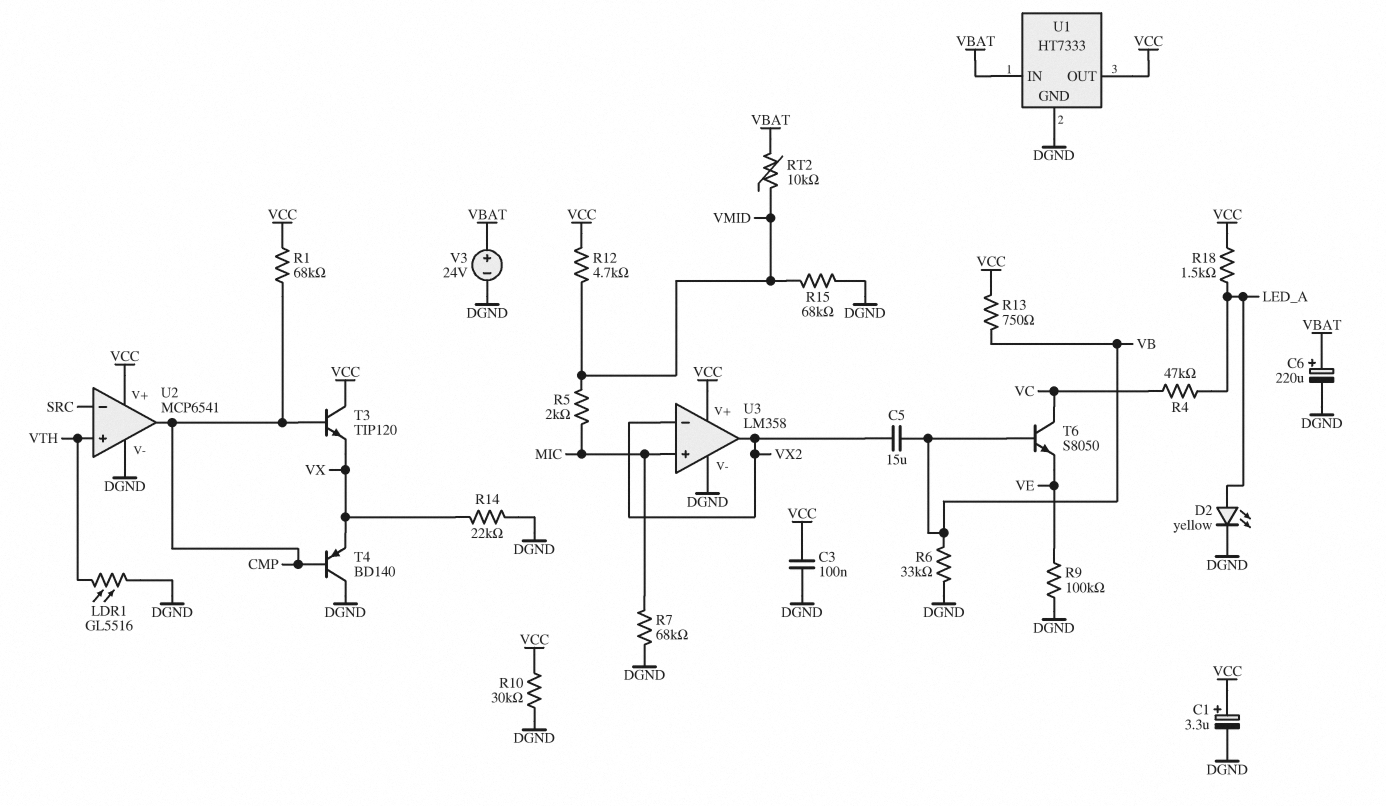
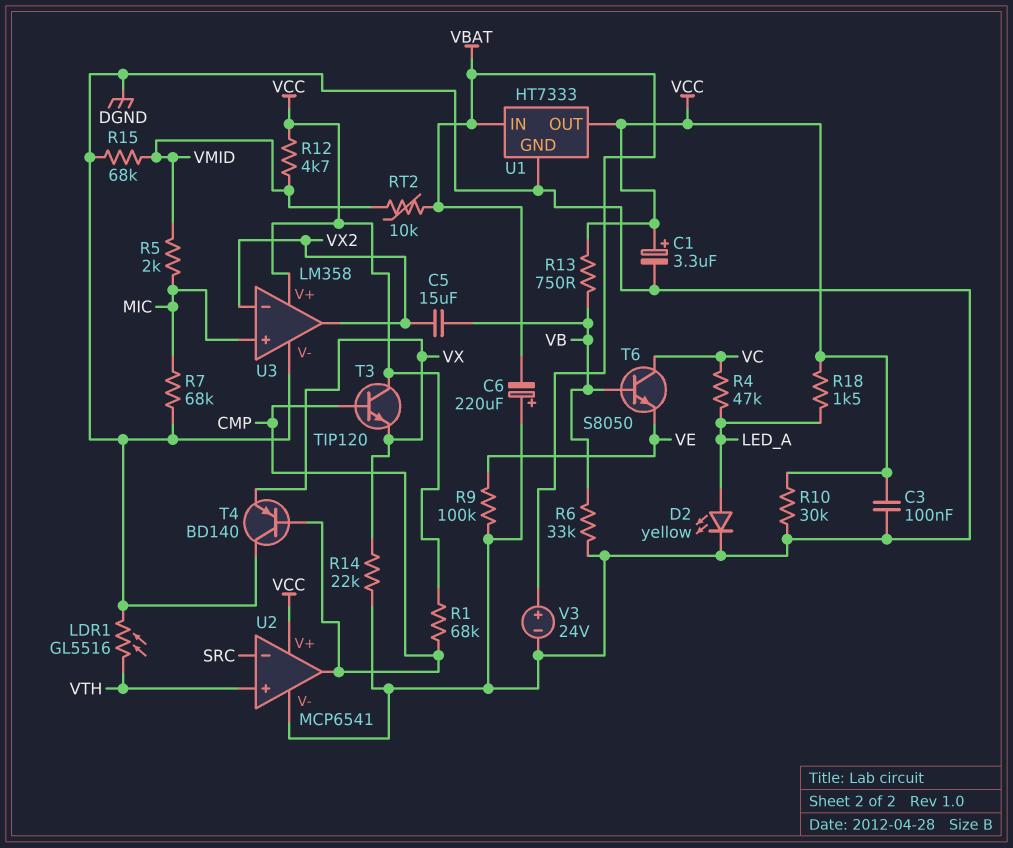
C6: 220uF (plus VBAT, minus DGND) -> 220uF (plus DGND, minus VBAT)

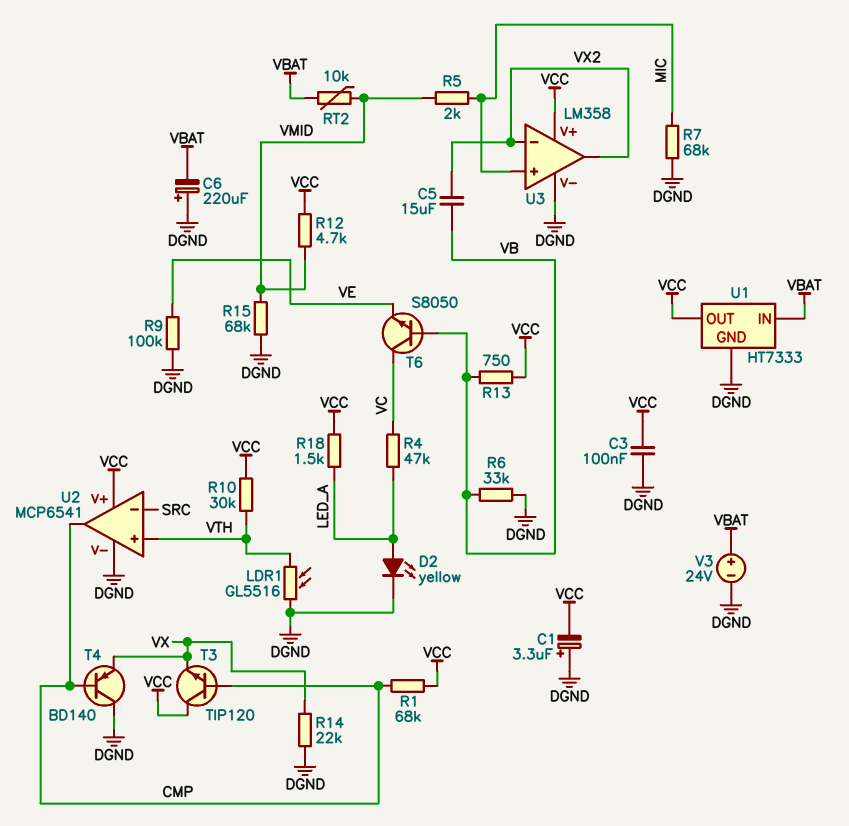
C1: 3.3uF (plus VCC, minus DGND) -> 3.3uF (plus DGND, minus VCC)
R10: 30k (DGND, VCC) -> 30k (VCC, VTH)

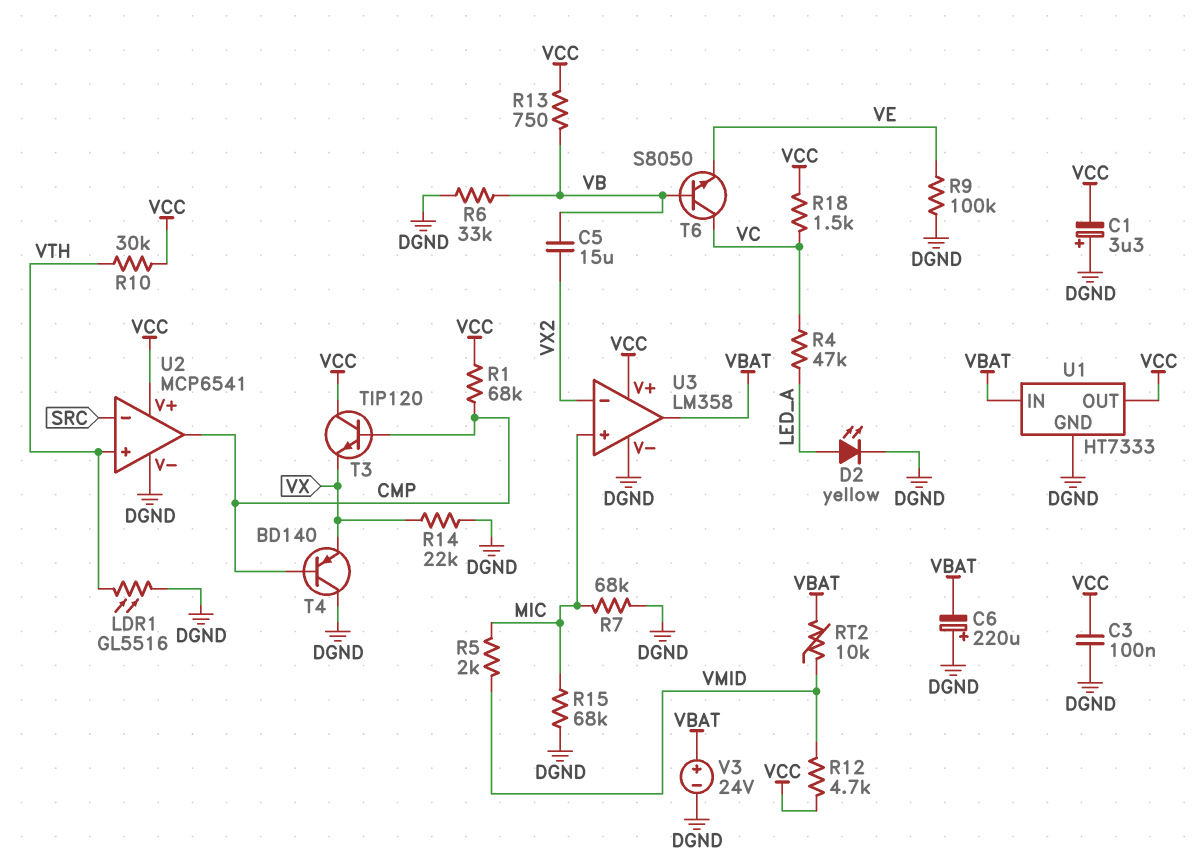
R15: 68k (DGND, VMID) -> 68k (DGND, MIC)
R18: 1.5k (LED_A, VCC) -> 1.5k (VC, VCC)
U3 pin out: VX2 -> VBAT

